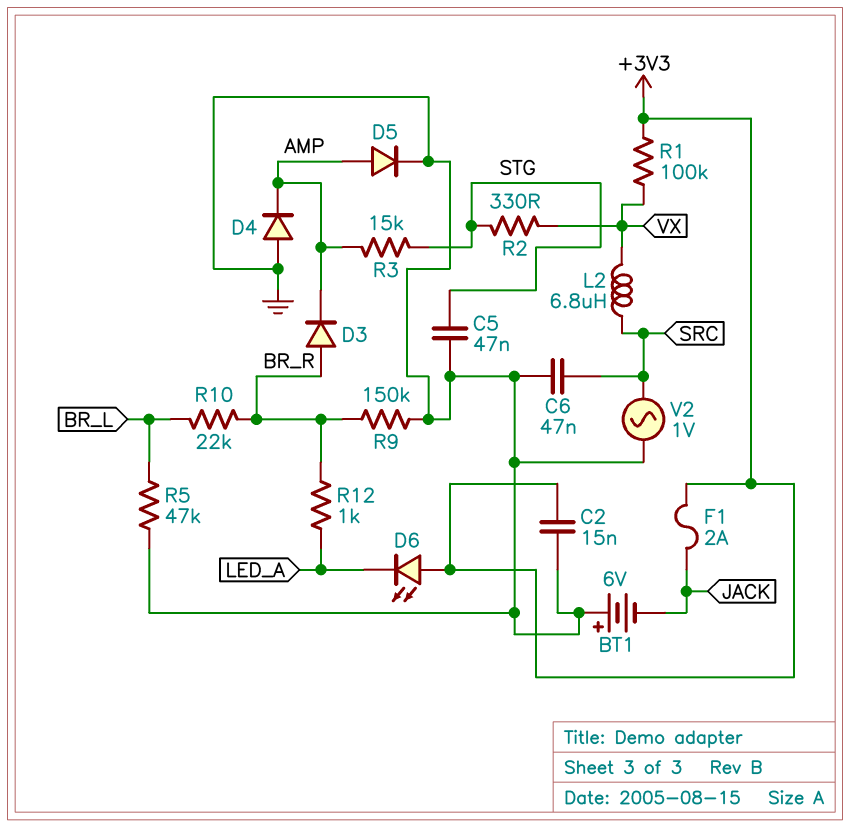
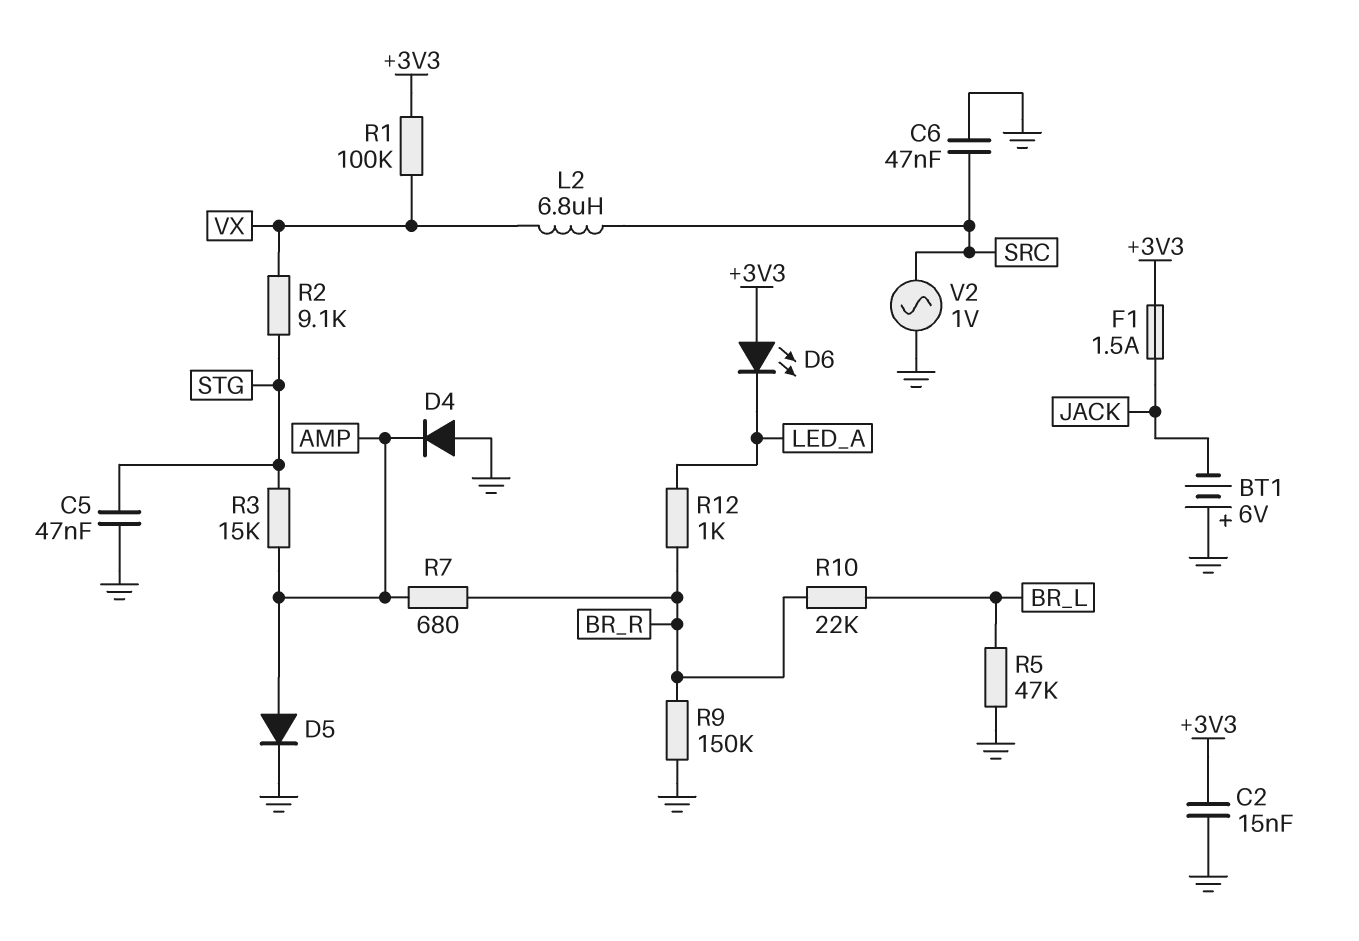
D3: diode (A BR_R, K AMP) -> none
F1: 2A (+3V3, JACK) -> 1.5A (+3V3, JACK)
R2: 330 (STG, VX) -> 9.1k (STG, VX)
R7: none -> 680 (AMP, BR_R)

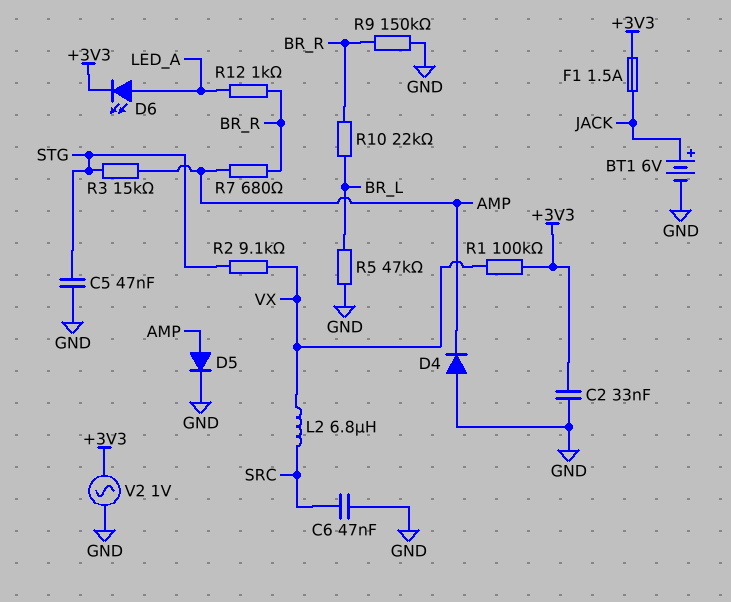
BT1: 6V (plus GND, minus JACK) -> 6V (plus JACK, minus GND)
C2: 15nF (+3V3, GND) -> 33nF (+3V3, GND)
D6: LED (A +3V3, K LED_A) -> LED (A LED_A, K +3V3)
V2: AC 1V (GND, SRC) -> AC 1V (+3V3, GND)

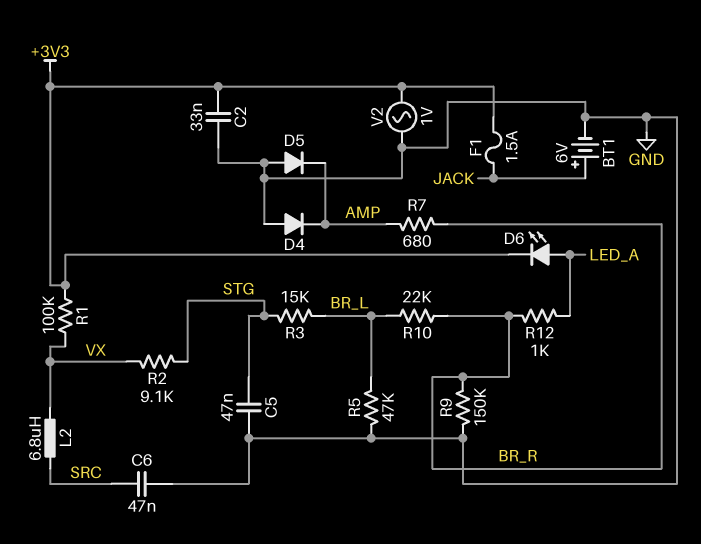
D5: diode (A AMP, K GND) -> diode (A GND, K AMP)
R3: 15k (AMP, STG) -> 15k (BR_L, STG)

